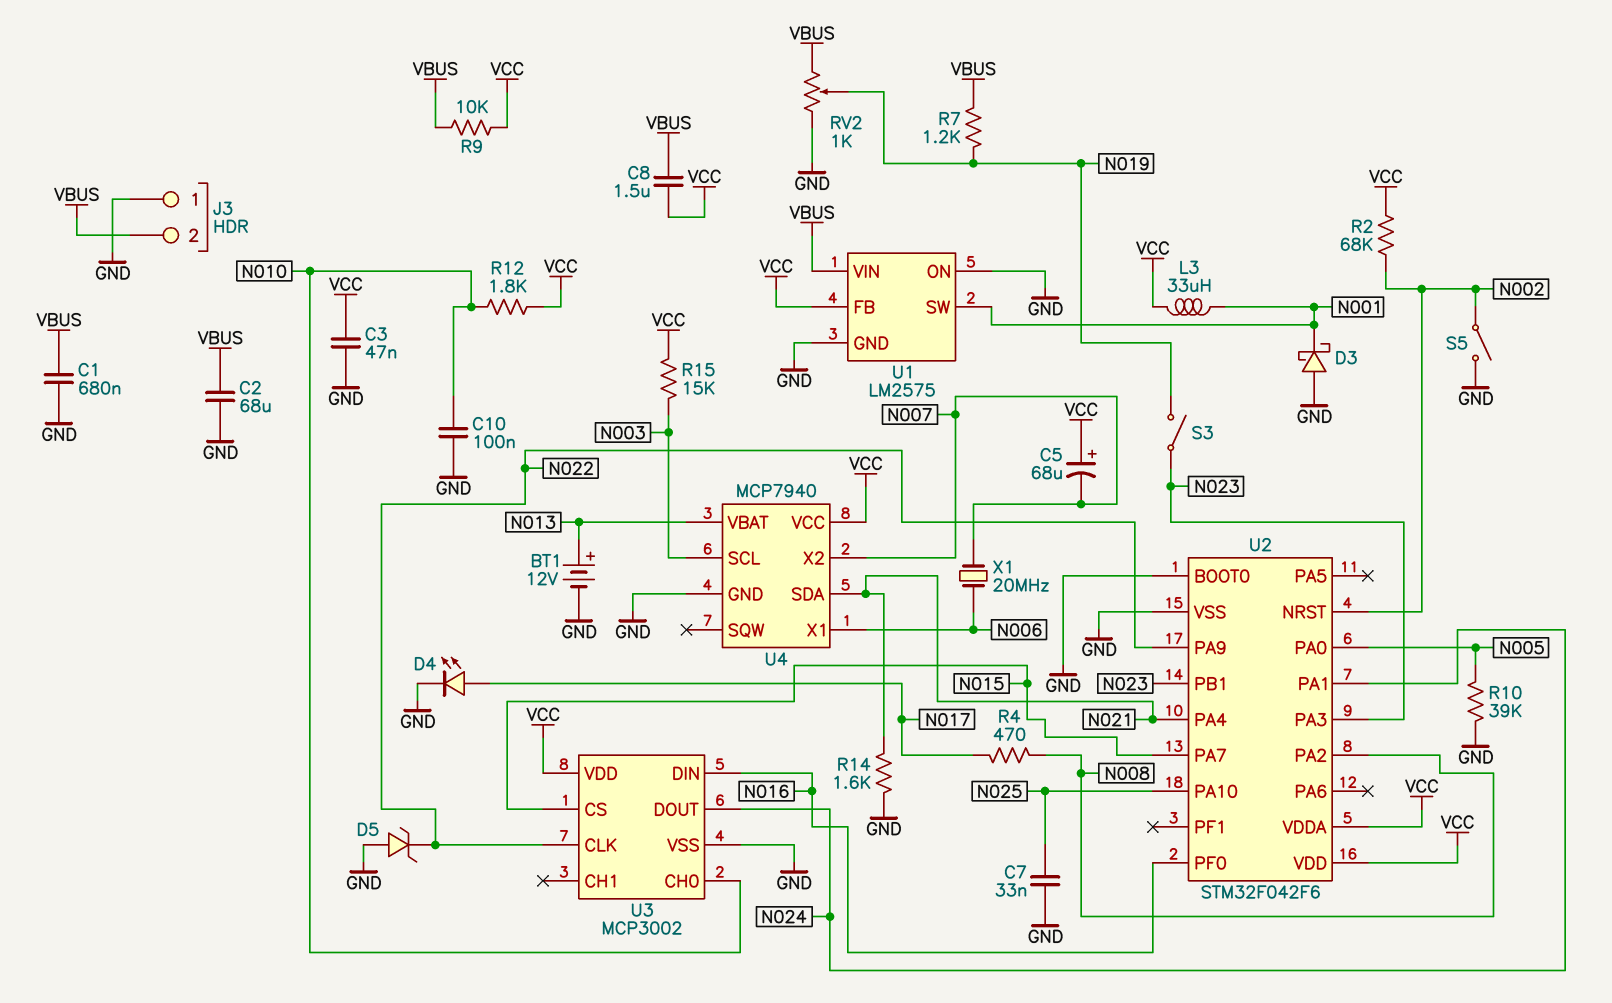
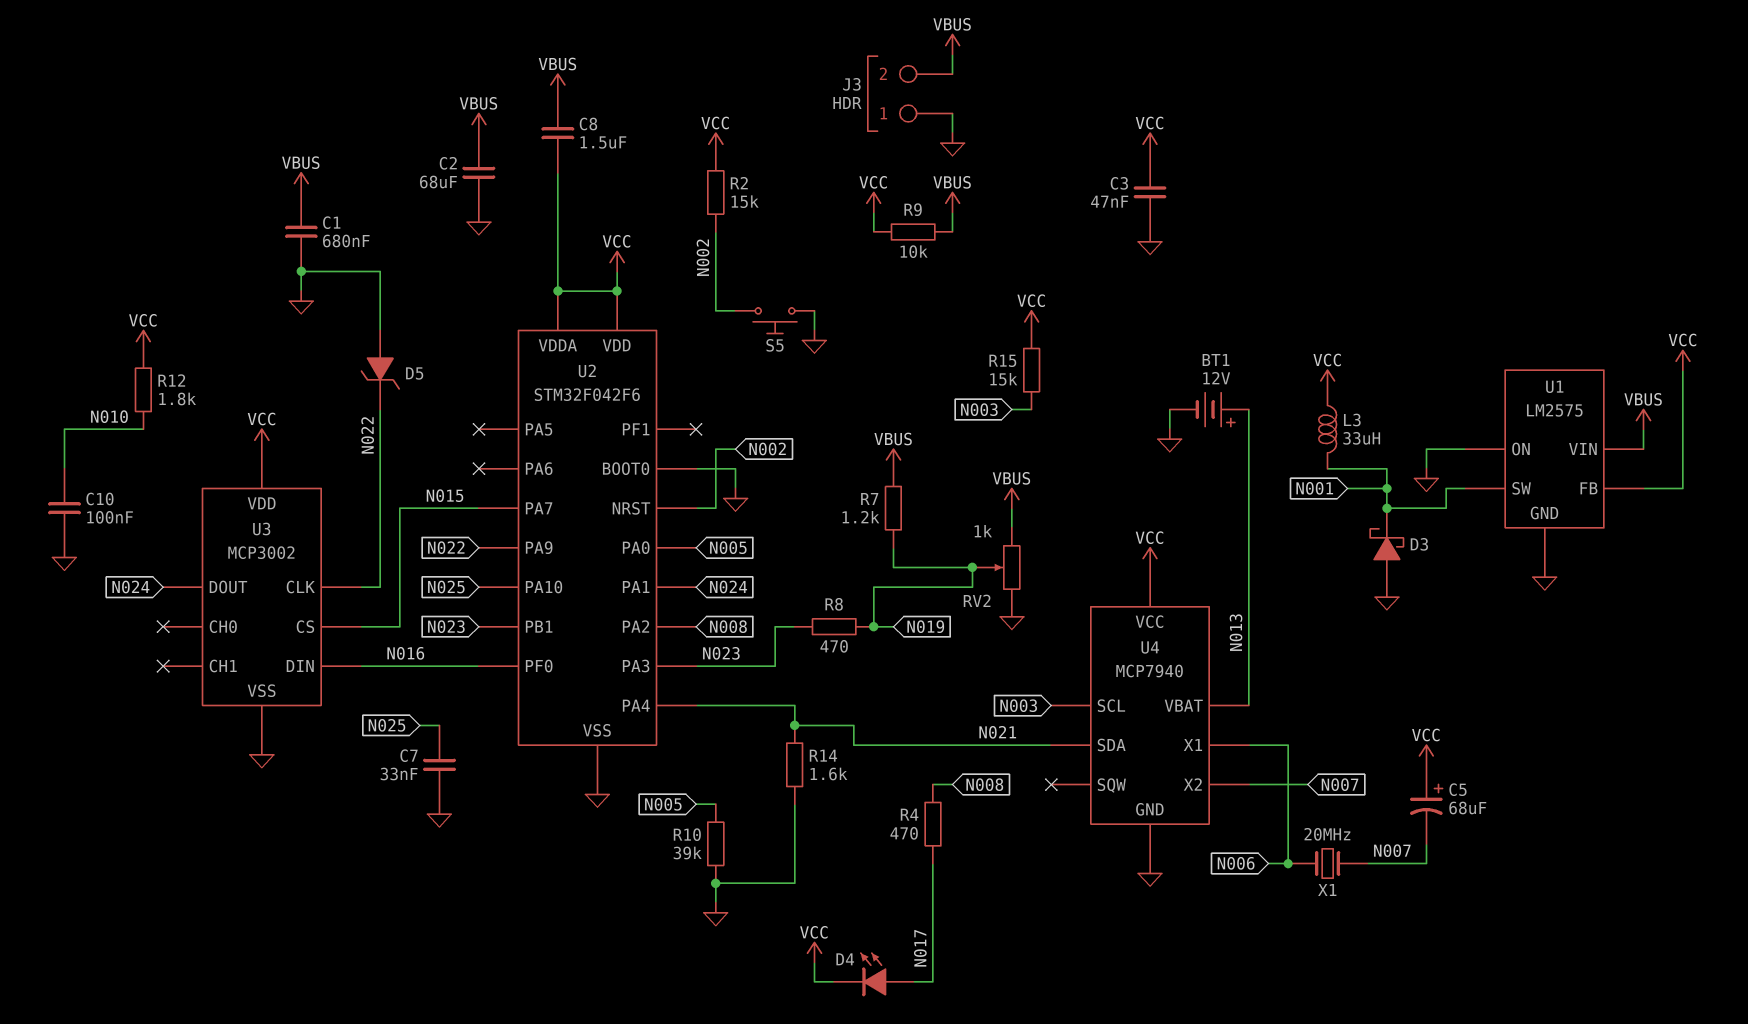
D4: LED (A N017, K GND) -> LED (A N017, K VCC)
R2: 68k (N002, VCC) -> 15k (N002, VCC)
R8: none -> 470 (N019, N023)
S3: switch (N019, N023) -> none
S5: switch (GND, N002) -> button (GND, N002)
U3 pin CH0: N010 -> none

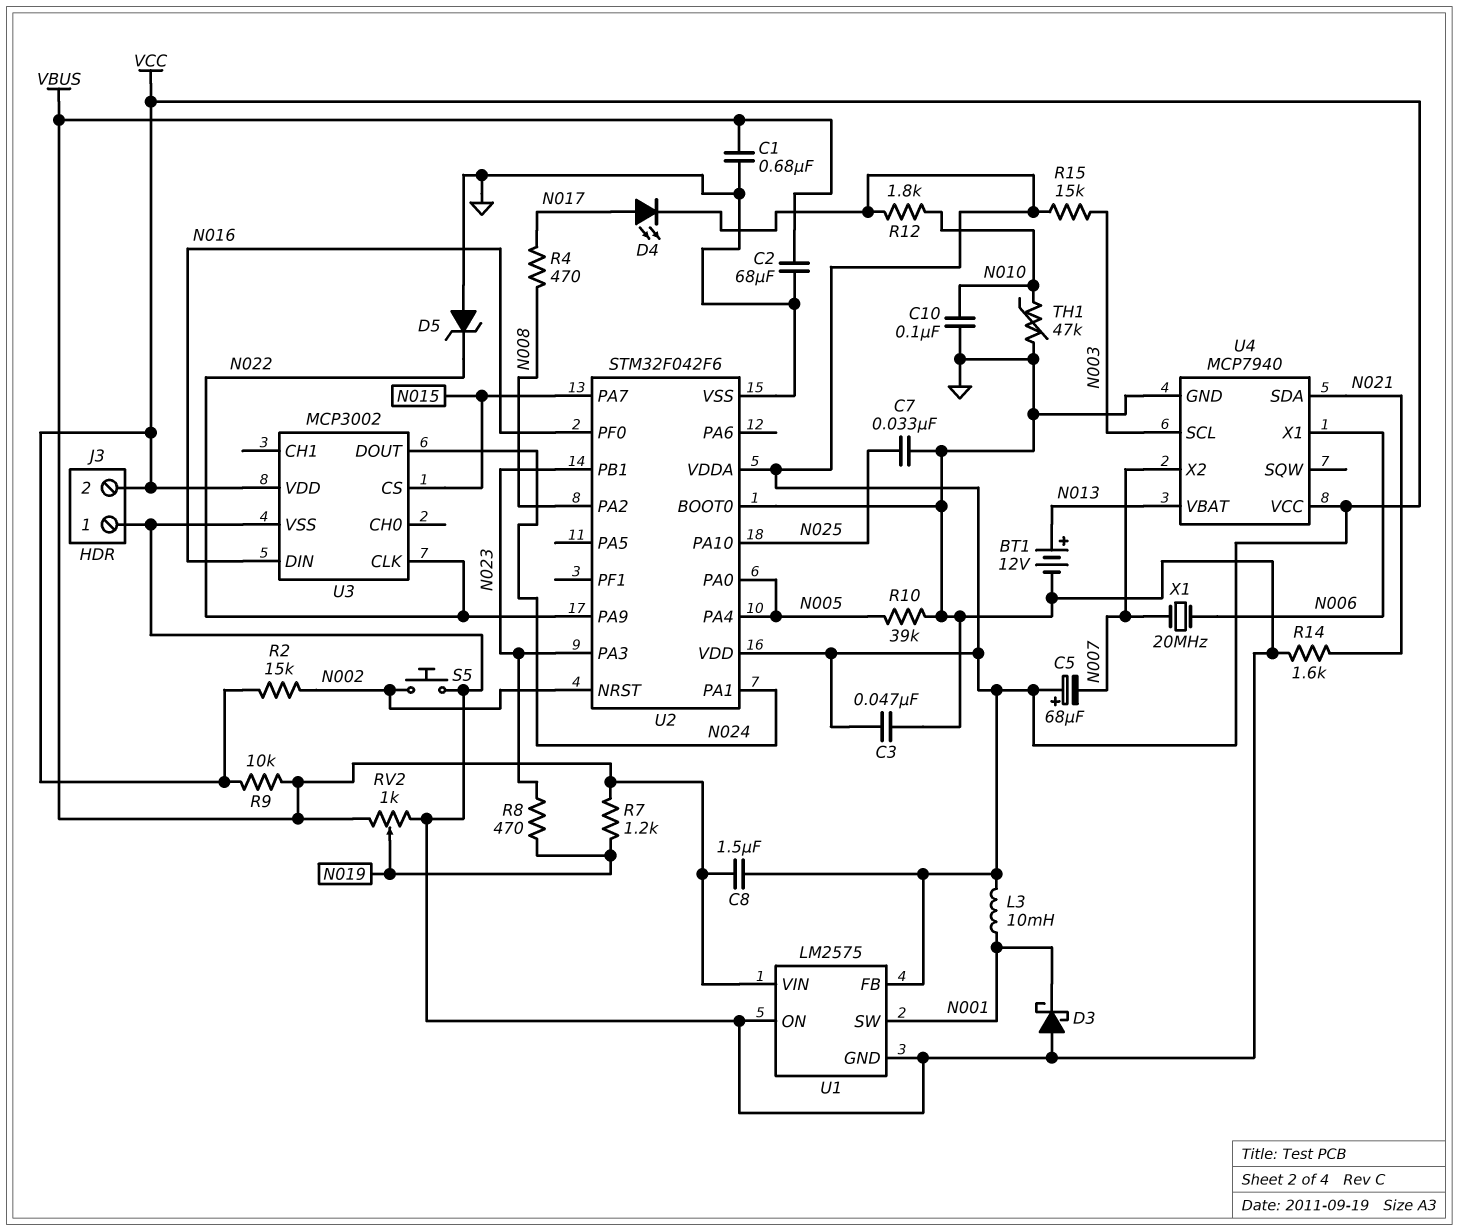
J3 pin 2: VBUS -> VCC
L3: 33uH (N001, VCC) -> 10mH (N001, VCC)
TH1: none -> 47k (GND, N010)
U2 pin PA4: N021 -> N005

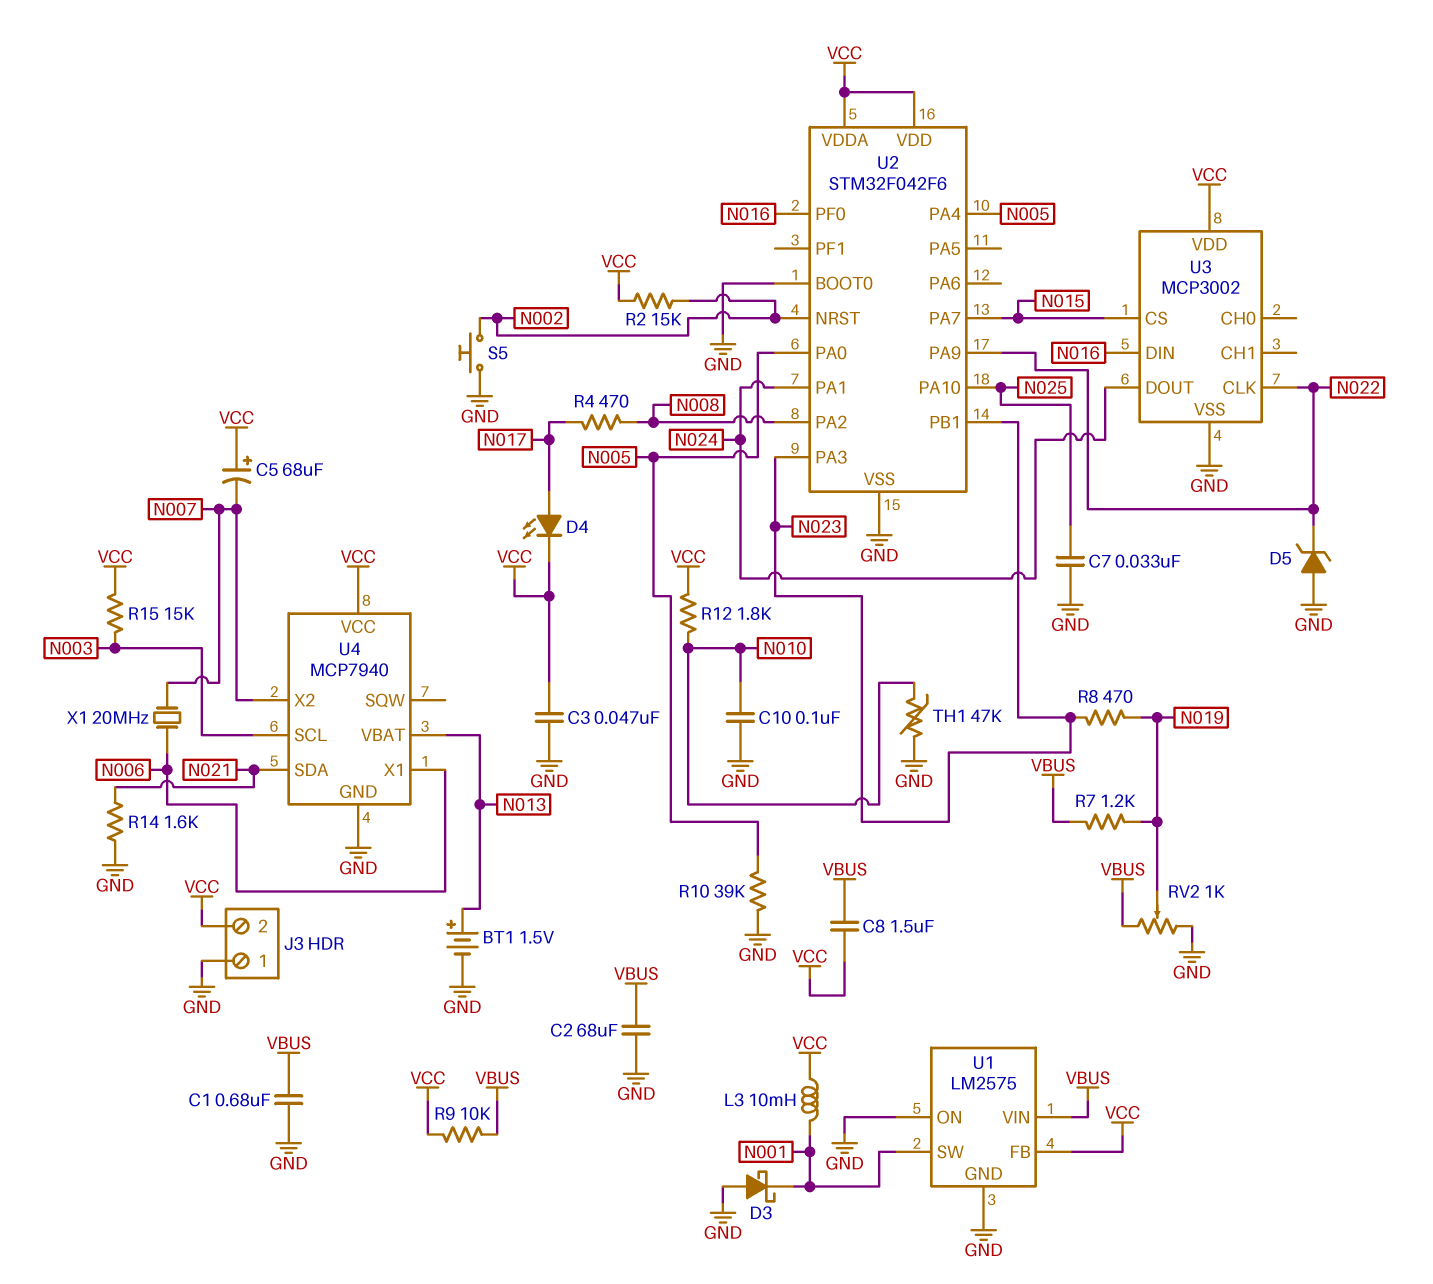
BT1: 12V (plus N013, minus GND) -> 1.5V (plus N013, minus GND)

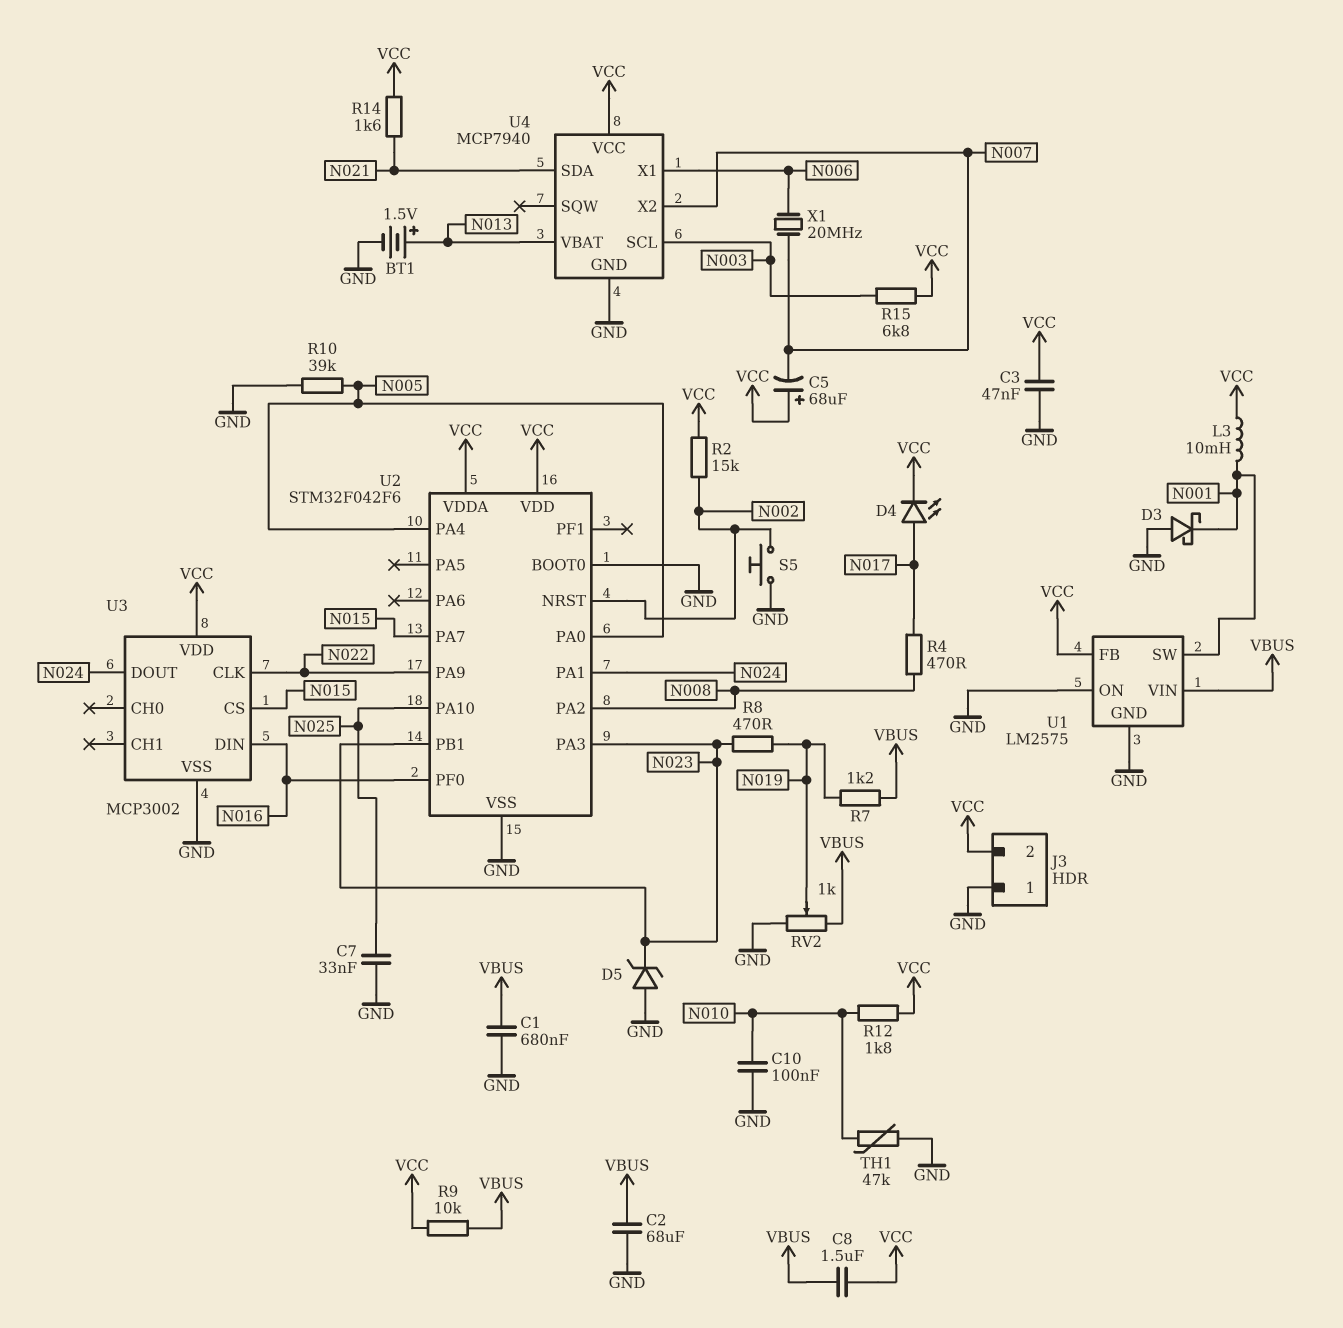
D5: zener (A GND, K N022) -> zener (A GND, K N023)
R14: 1.6k (GND, N021) -> 1.6k (N021, VCC)
R15: 15k (N003, VCC) -> 6.8k (N003, VCC)

